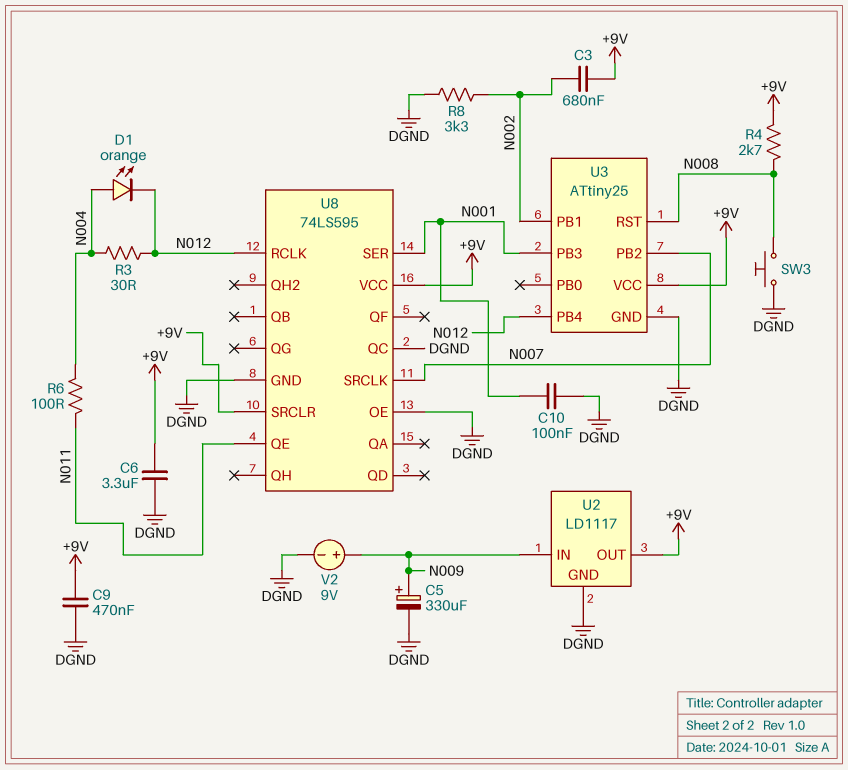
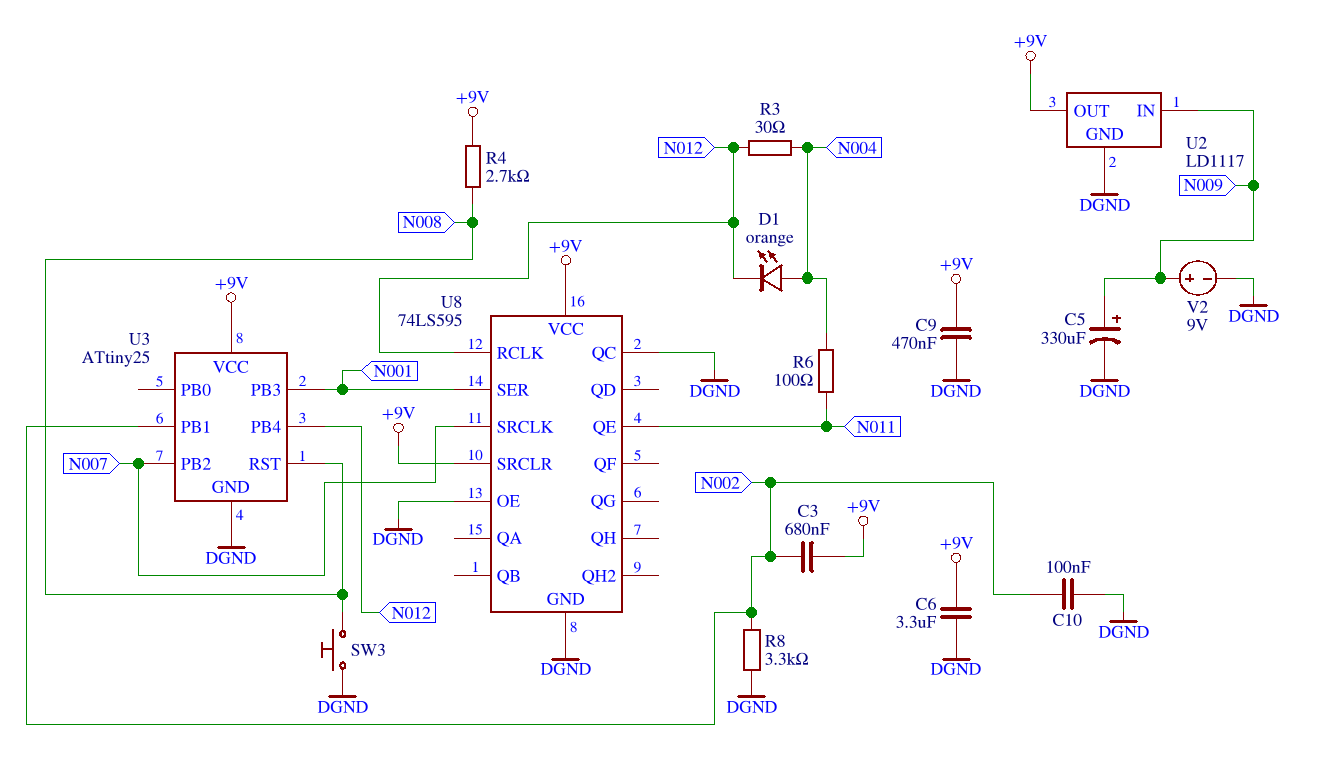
C10: 100nF (DGND, N001) -> 100nF (DGND, N002)

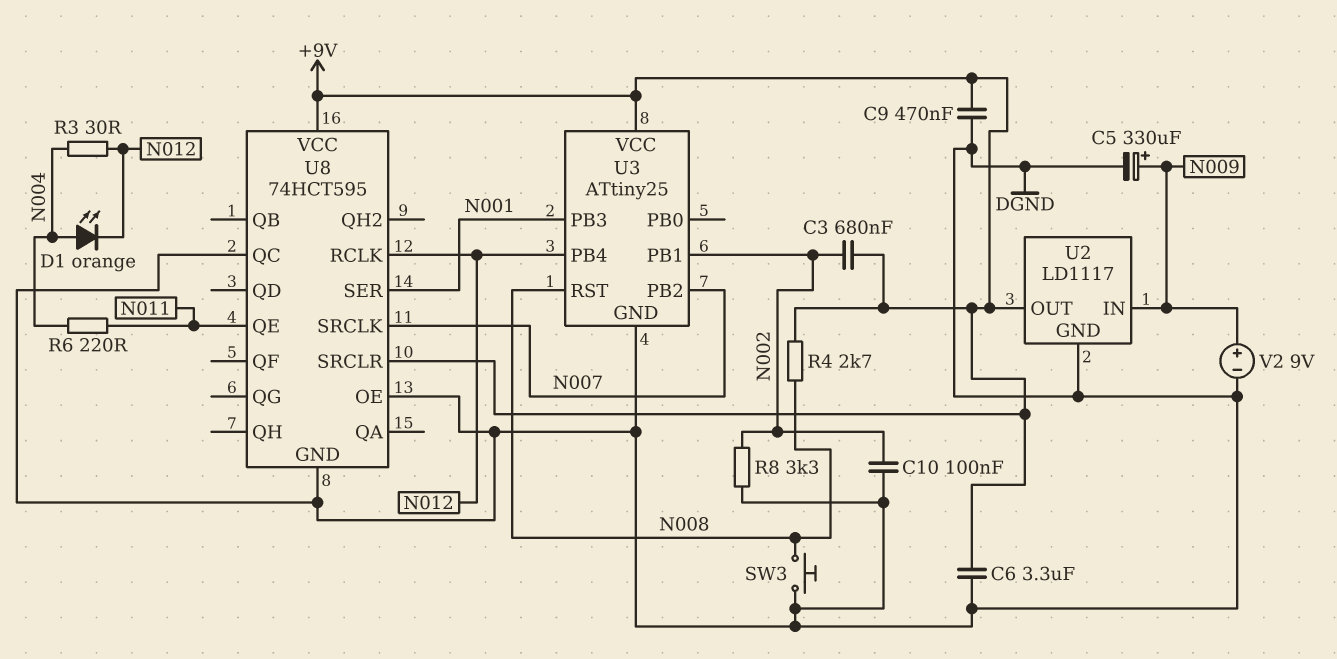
R6: 100 (N004, N011) -> 220 (N004, N011)
U8: 74LS595 -> 74HCT595

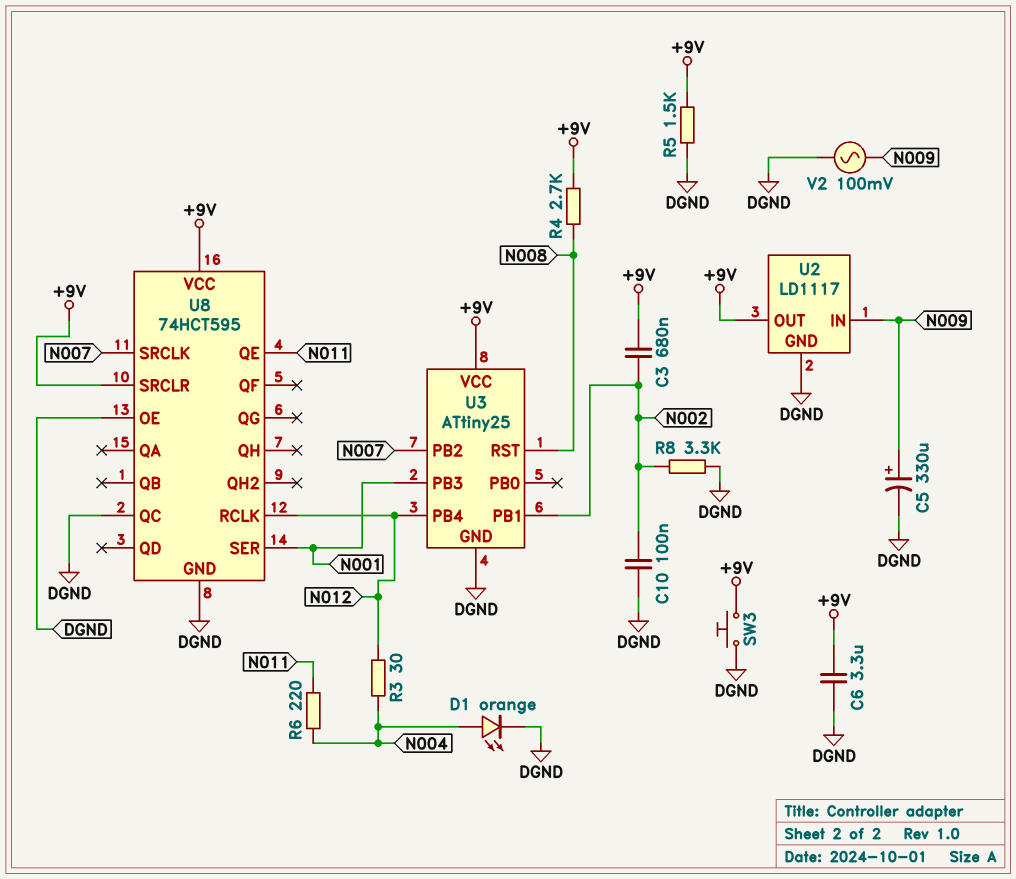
C9: 470nF (+9V, DGND) -> none
D1: LED orange (A N004, K N012) -> LED orange (A N004, K DGND)
R5: none -> 1.5k (+9V, DGND)
SW3: button (DGND, N008) -> button (+9V, DGND)
V2: 9V (plus N009, minus DGND) -> AC 100mV (DGND, N009)

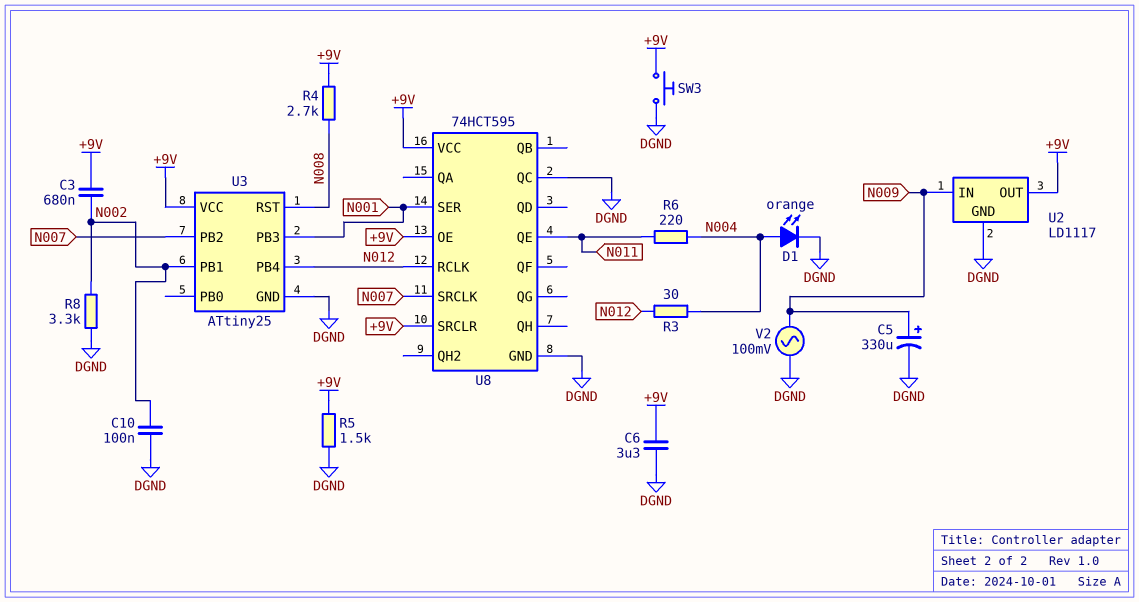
U8 pin OE: DGND -> +9V

